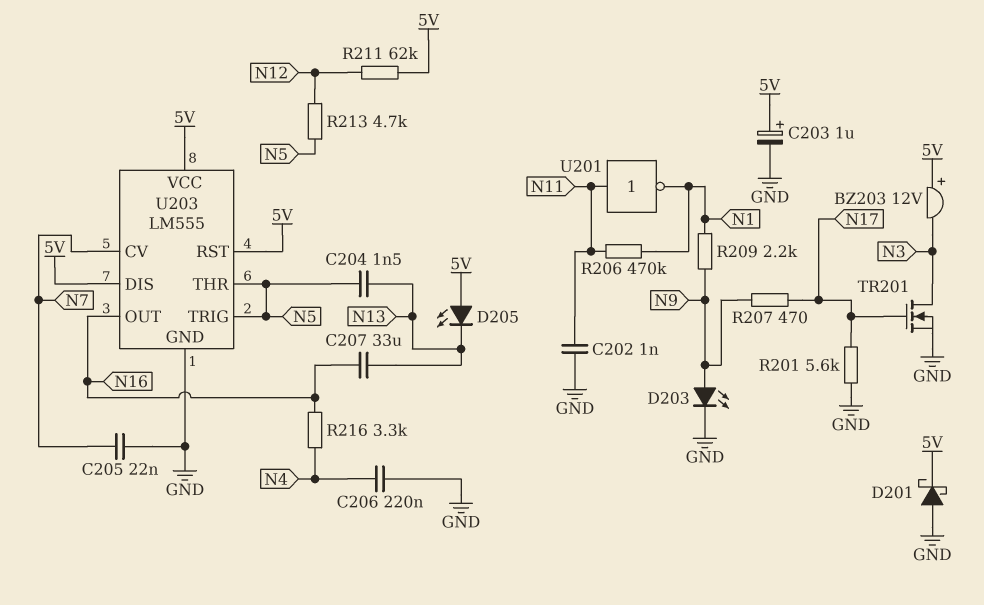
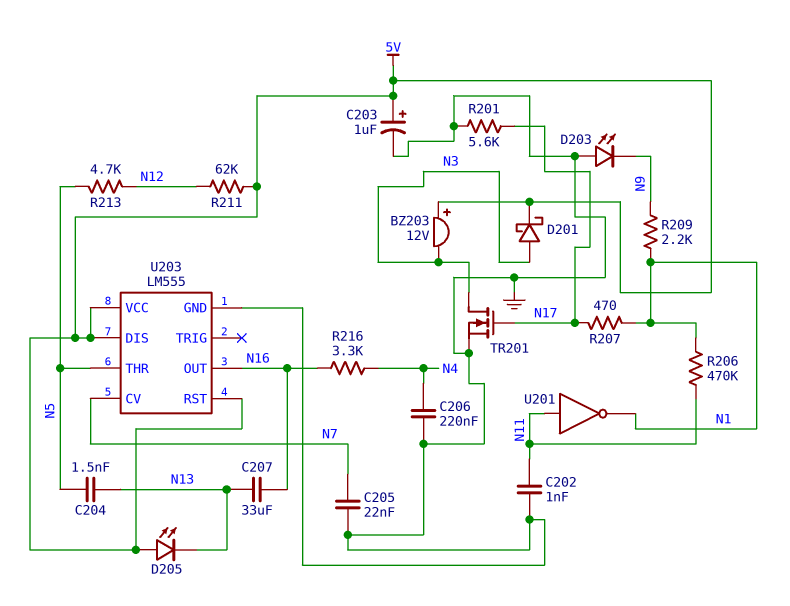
D201: schottky (A GND, K 5V) -> schottky (A N3, K 5V)
D203: LED (A N9, K GND) -> LED (A GND, K N9)
R207: 470 (N9, N17) -> 470 (N1, N17)
U203 pin TRIG: N5 -> none

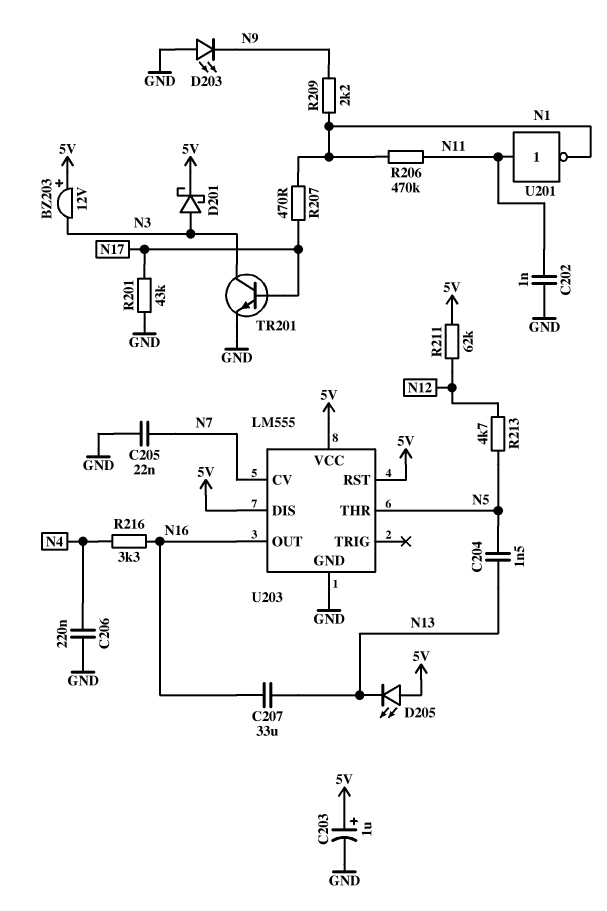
R201: 5.6k (GND, N17) -> 43k (GND, N17)
TR201: NMOS (G N17, D N3, S GND) -> NPN (B N17, C N3, E GND)

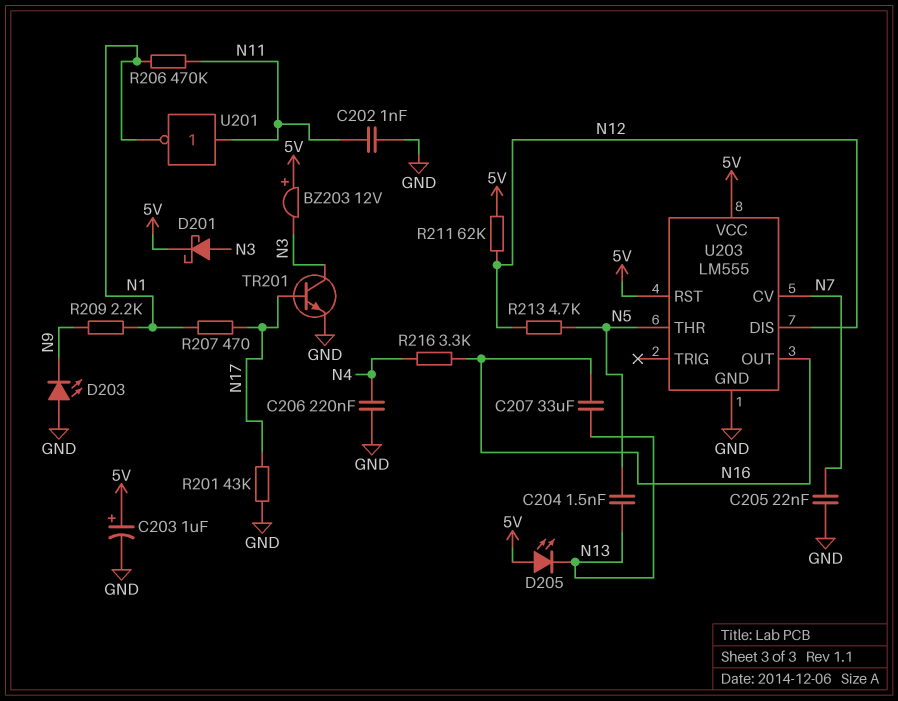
U203 pin DIS: 5V -> N12

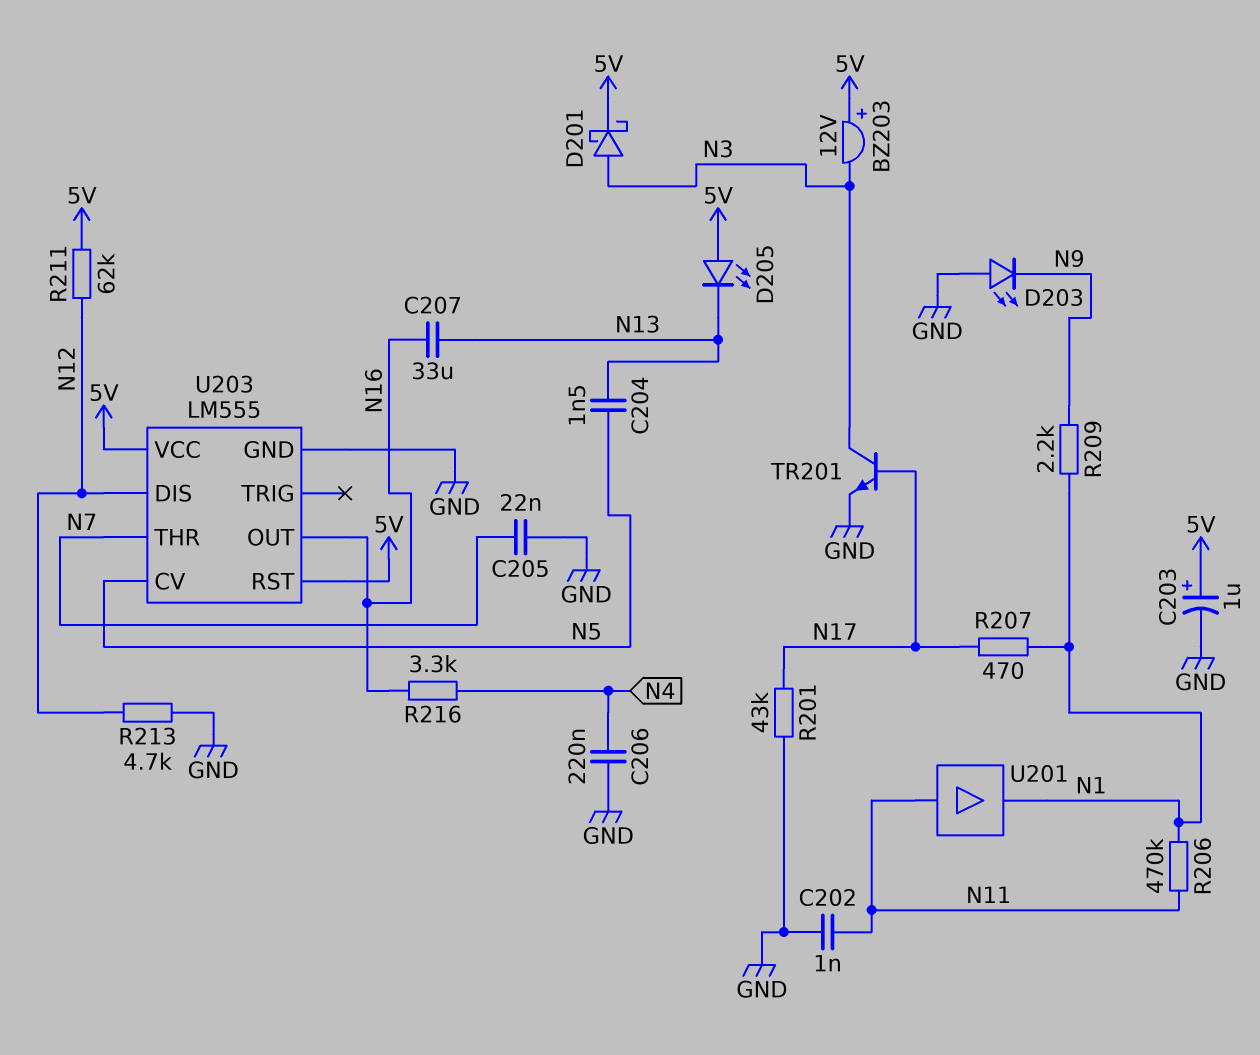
R213: 4.7k (N5, N12) -> 4.7k (GND, N12)
U201: NOT (in N11, out N1) -> buffer (in N11, out N1)
U203 pin CV: N7 -> N5
U203 pin THR: N5 -> N7

